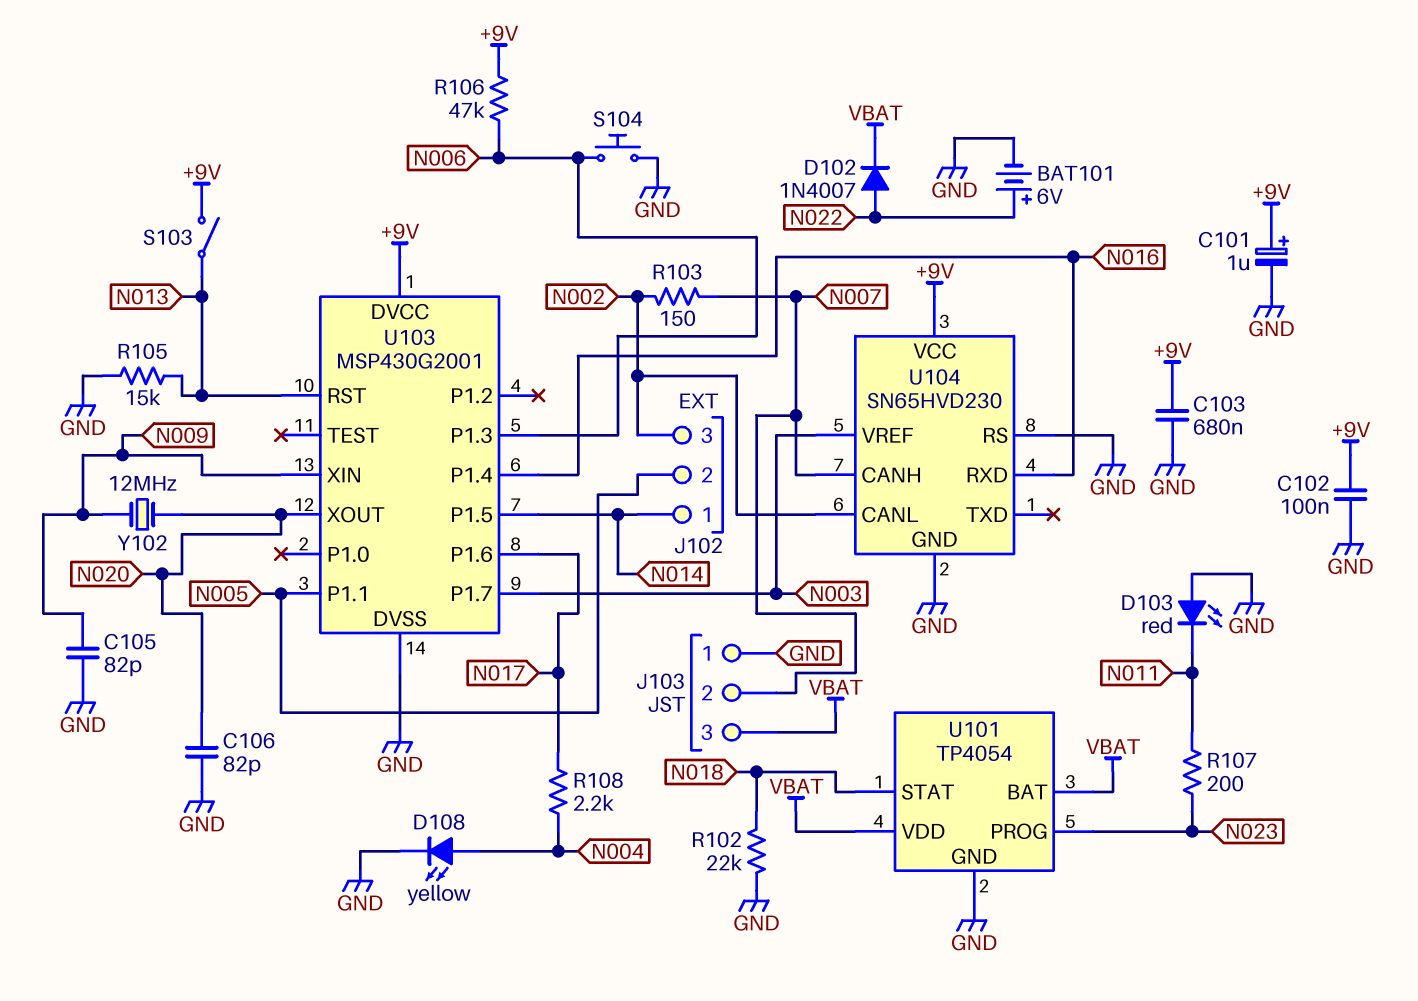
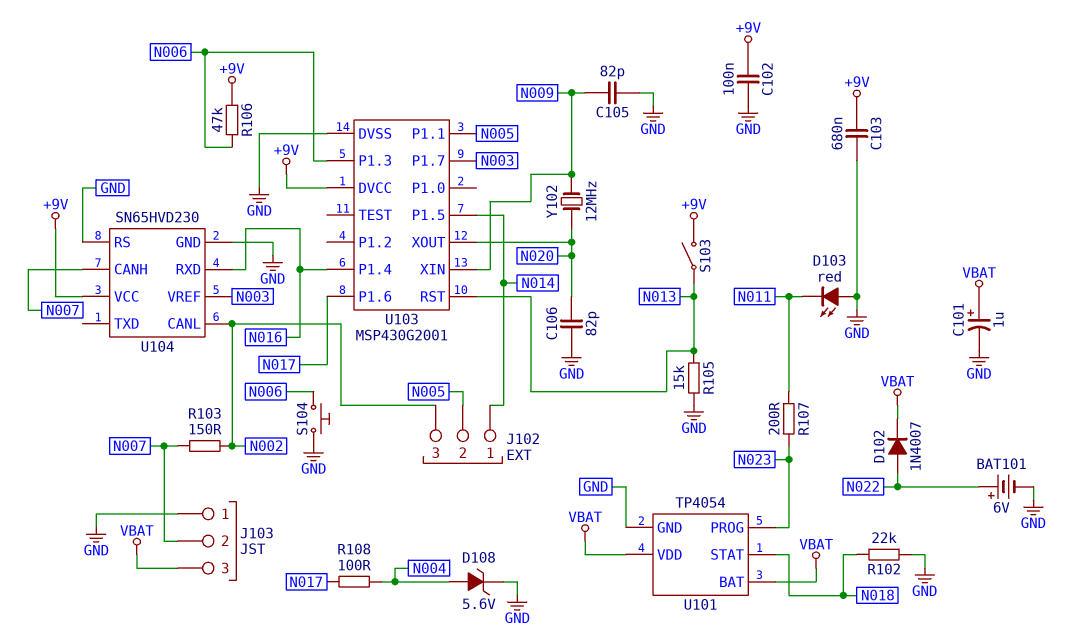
C101: 1uF (plus +9V, minus GND) -> 1uF (plus VBAT, minus GND)
D108: LED yellow (A N004, K GND) -> zener 5.6V (A N004, K GND)
R108: 2.2k (N004, N017) -> 100 (N004, N017)

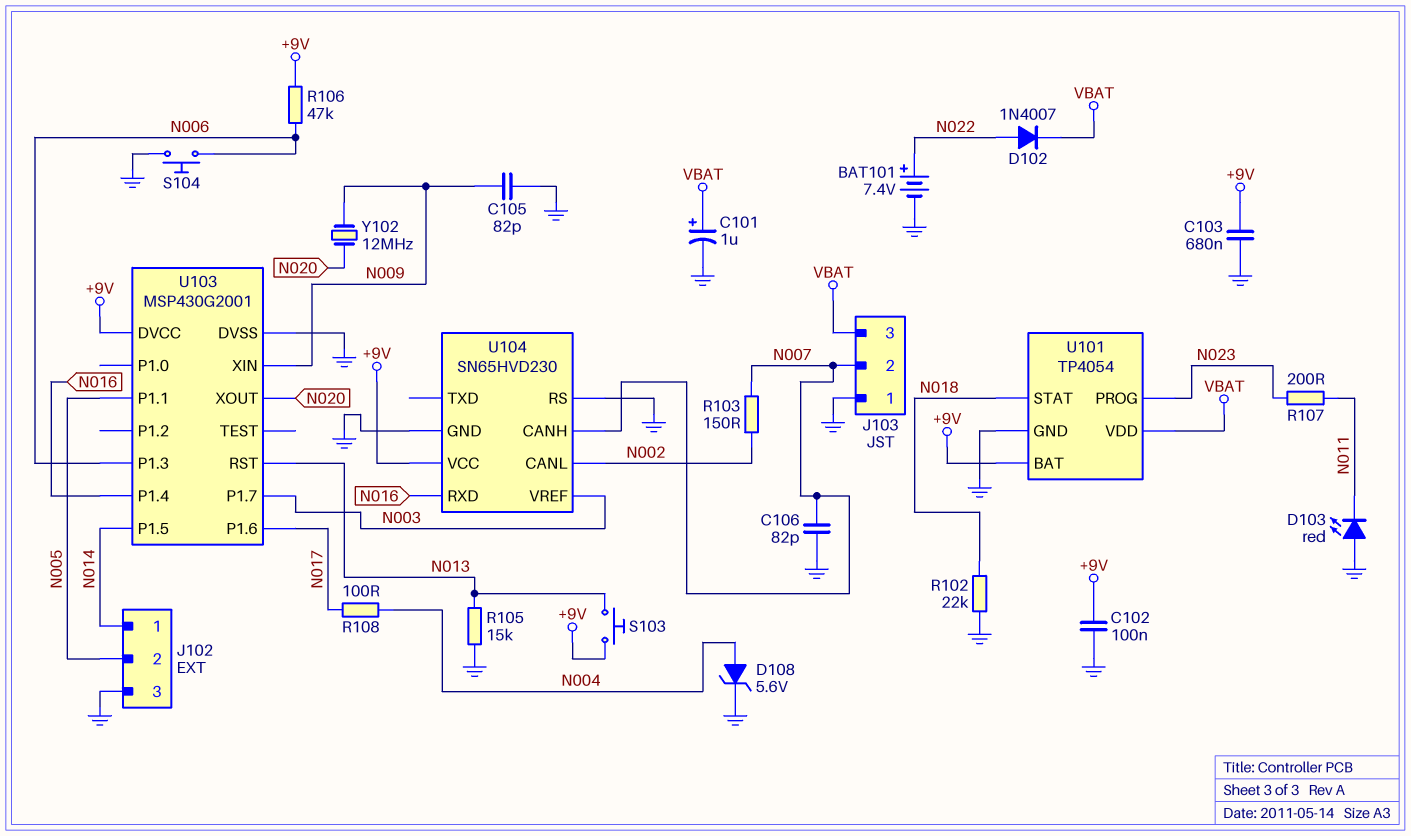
BAT101: 6V (plus N022, minus GND) -> 7.4V (plus N022, minus GND)
C106: 82pF (GND, N020) -> 82pF (GND, N007)
J102 pin 3: N002 -> GND
S103: switch (+9V, N013) -> button (+9V, N013)
U101 pin BAT: VBAT -> +9V

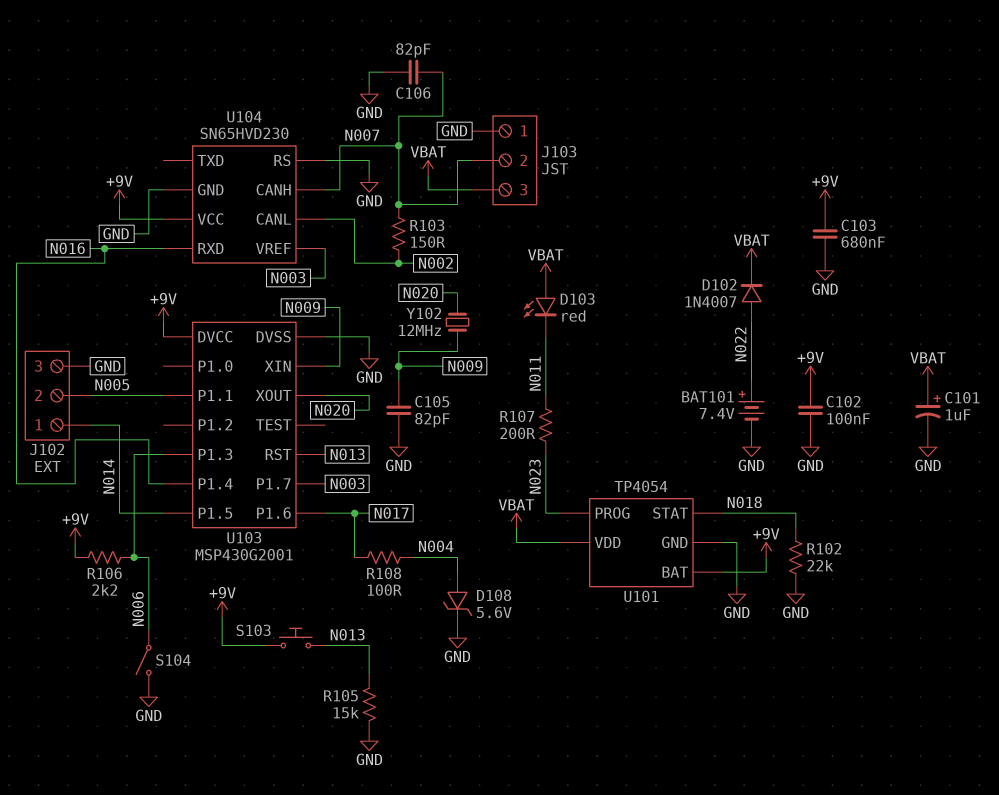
D103: LED red (A GND, K N011) -> LED red (A VBAT, K N011)
R106: 47k (+9V, N006) -> 2.2k (+9V, N006)
S104: button (GND, N006) -> switch (GND, N006)

